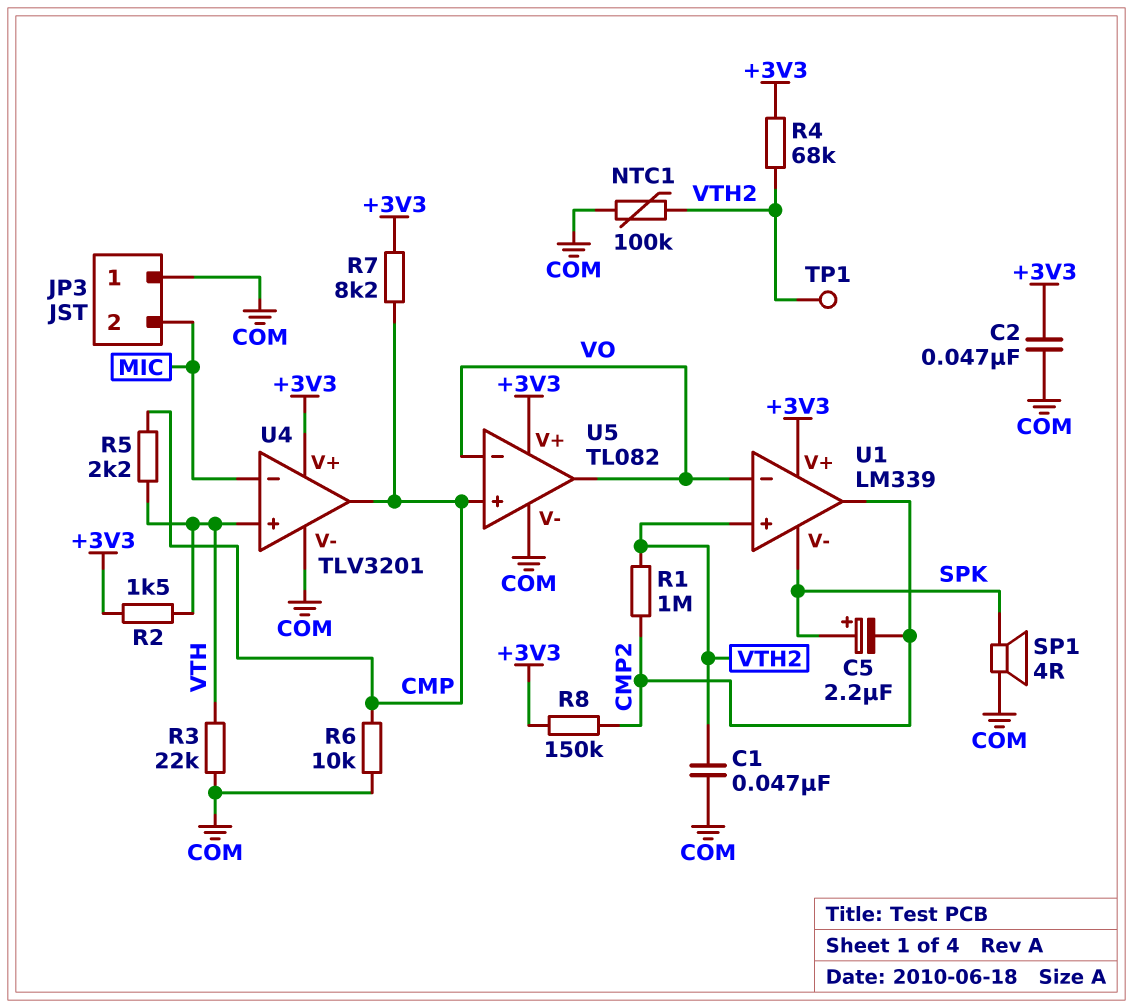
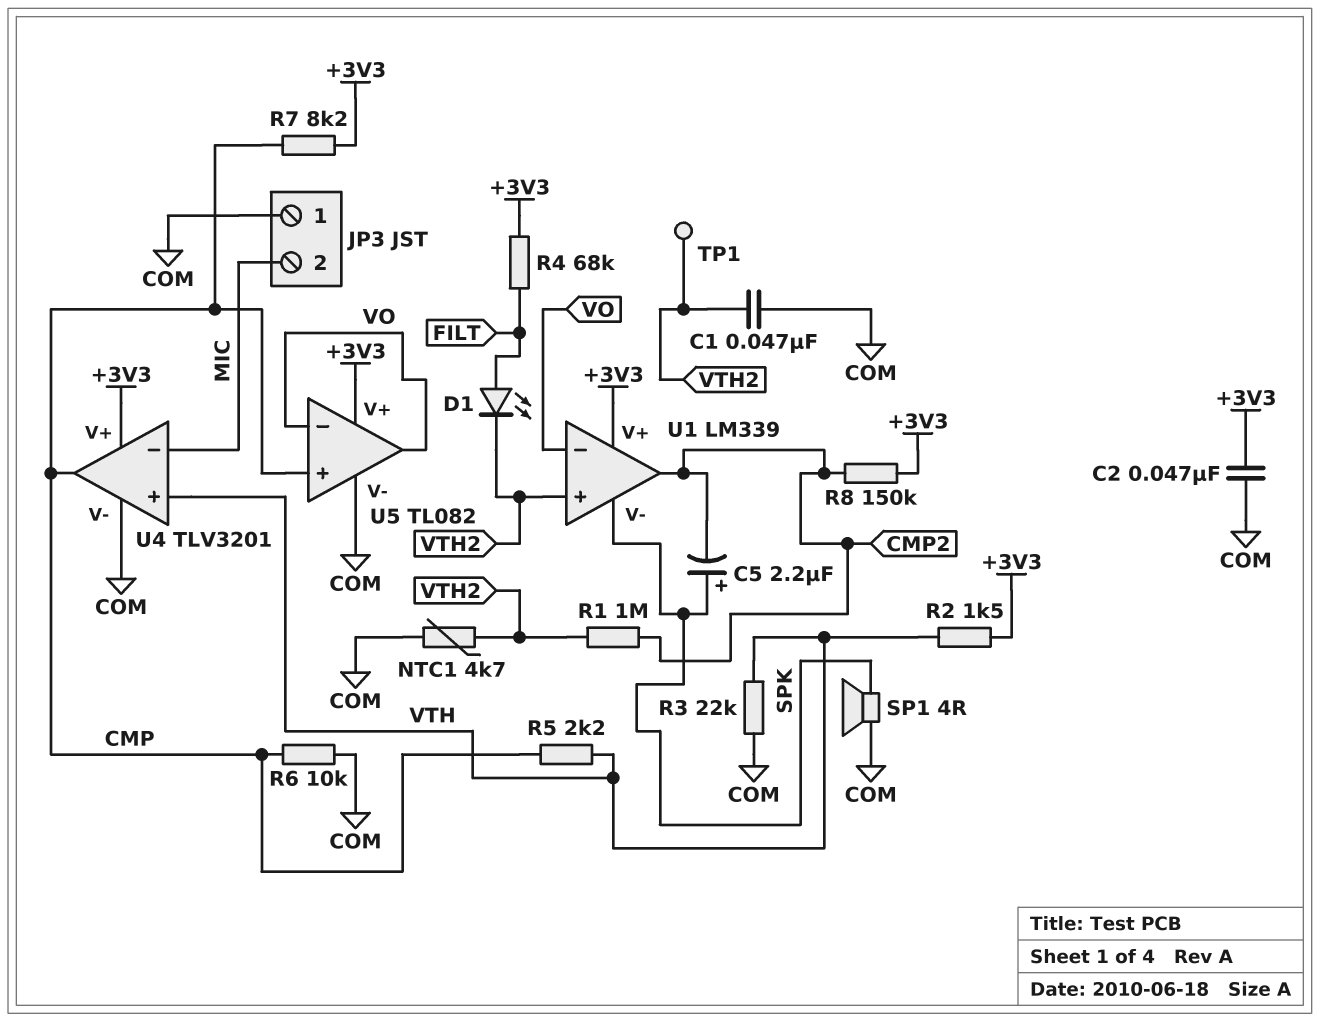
D1: none -> LED (A FILT, K VTH2)
NTC1: 100k (COM, VTH2) -> 4.7k (COM, VTH2)
R4: 68k (+3V3, VTH2) -> 68k (+3V3, FILT)

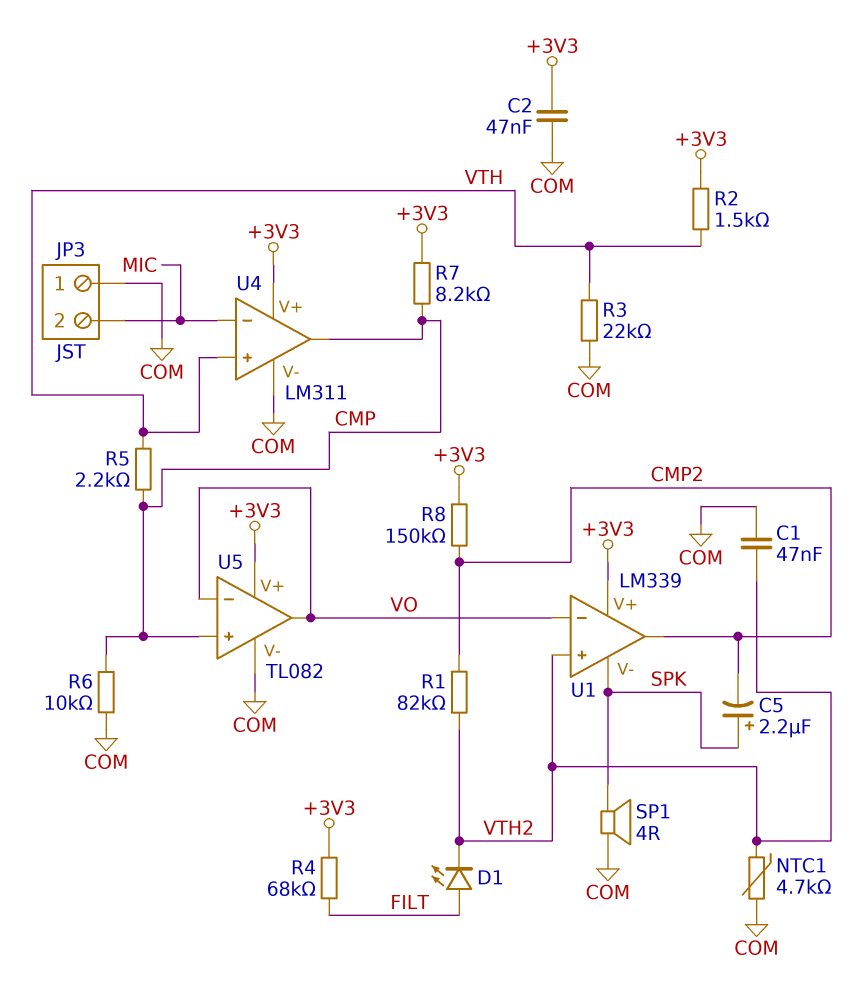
R1: 1M (CMP2, VTH2) -> 82k (CMP2, VTH2)
TP1: test point (VTH2) -> none
U4: TLV3201 -> LM311

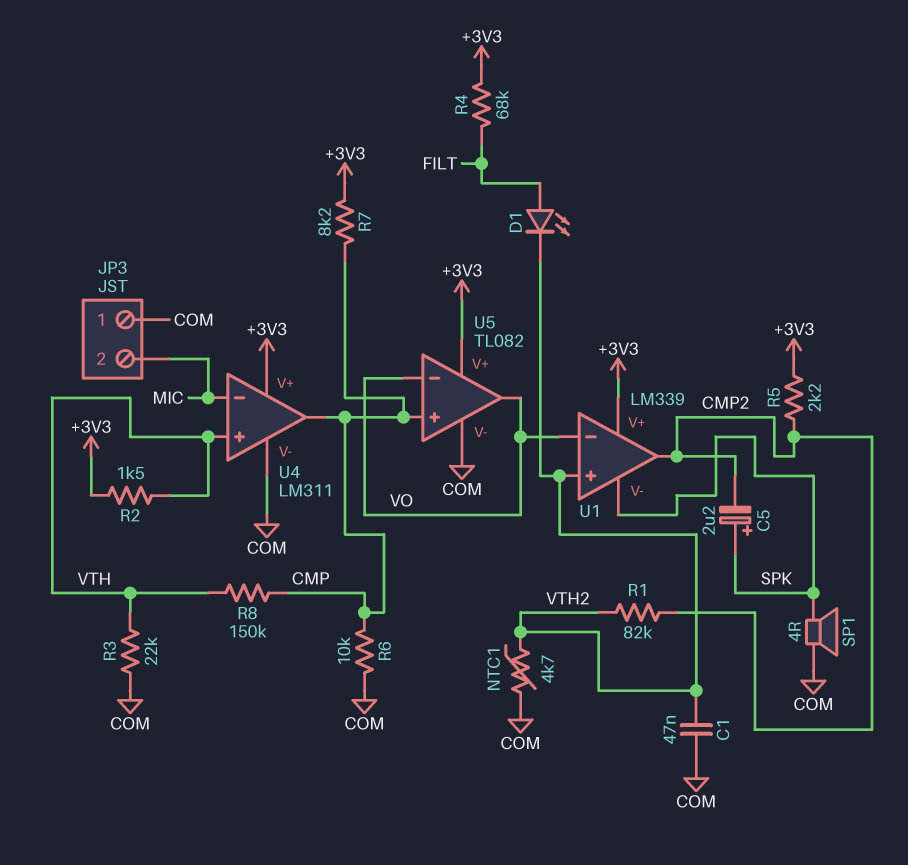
C2: 47nF (+3V3, COM) -> none
R5: 2.2k (CMP, VTH) -> 2.2k (+3V3, CMP2)
R8: 150k (+3V3, CMP2) -> 150k (CMP, VTH)

